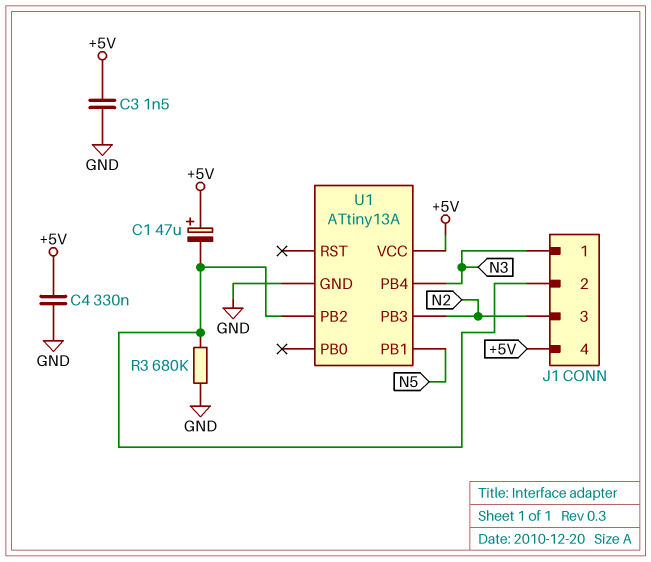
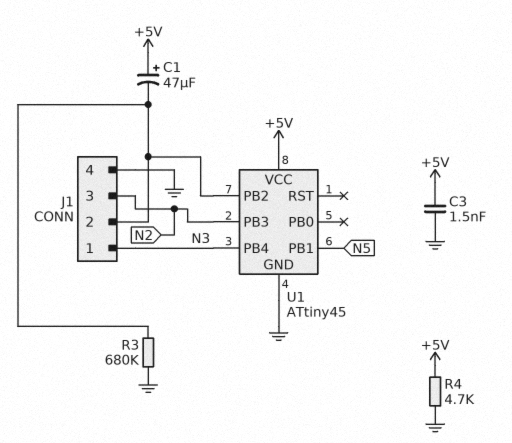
C4: 330nF (+5V, GND) -> none
J1 pin 4: +5V -> GND
R4: none -> 4.7k (+5V, GND)
U1: ATtiny13A -> ATtiny45

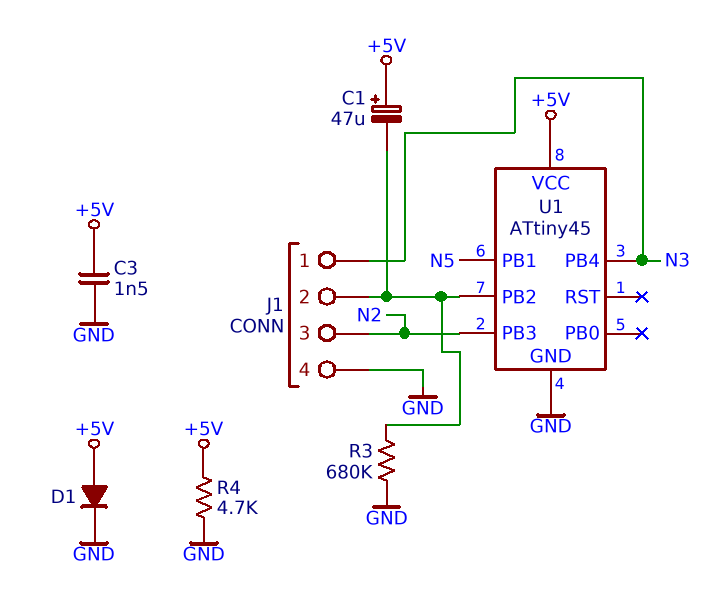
D1: none -> diode (A +5V, K GND)

